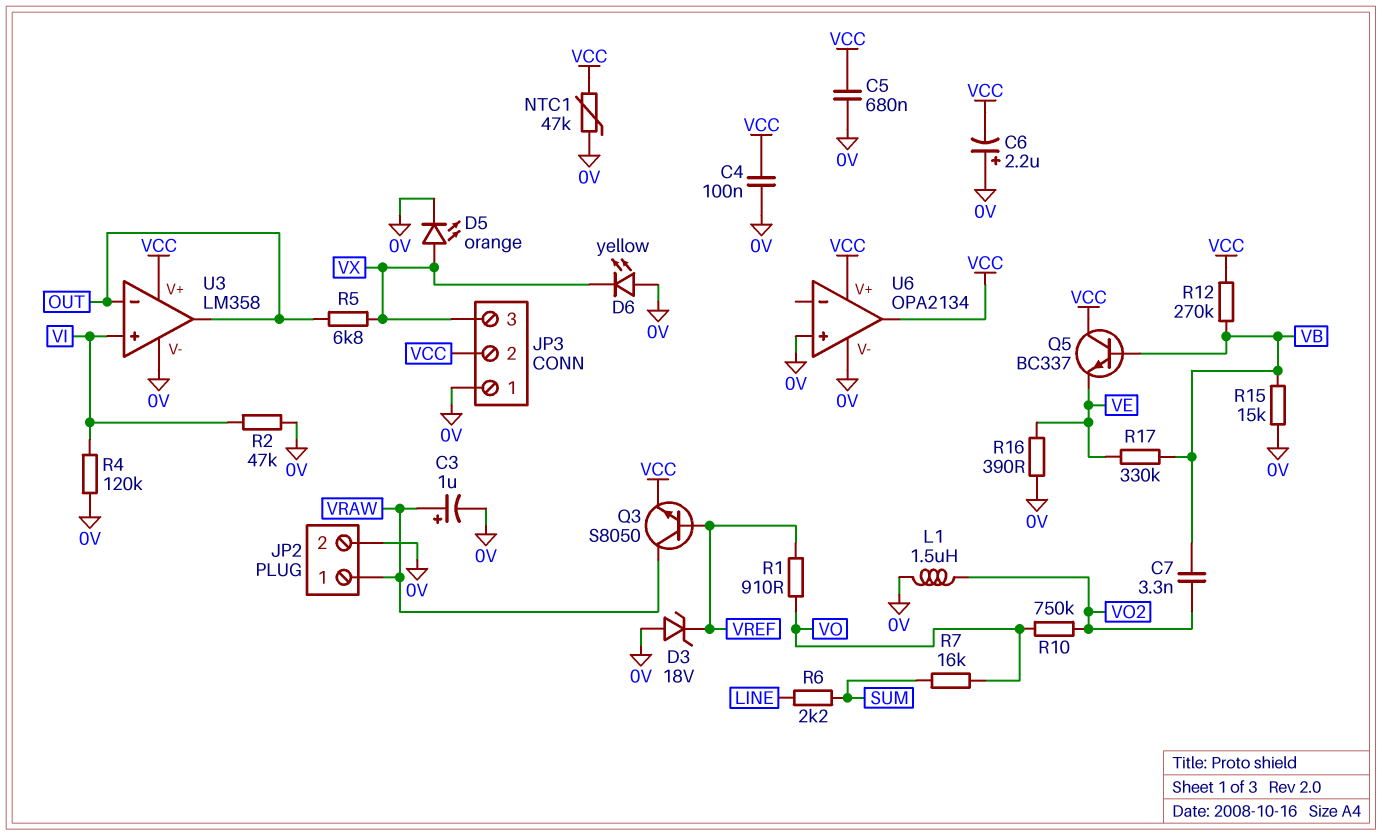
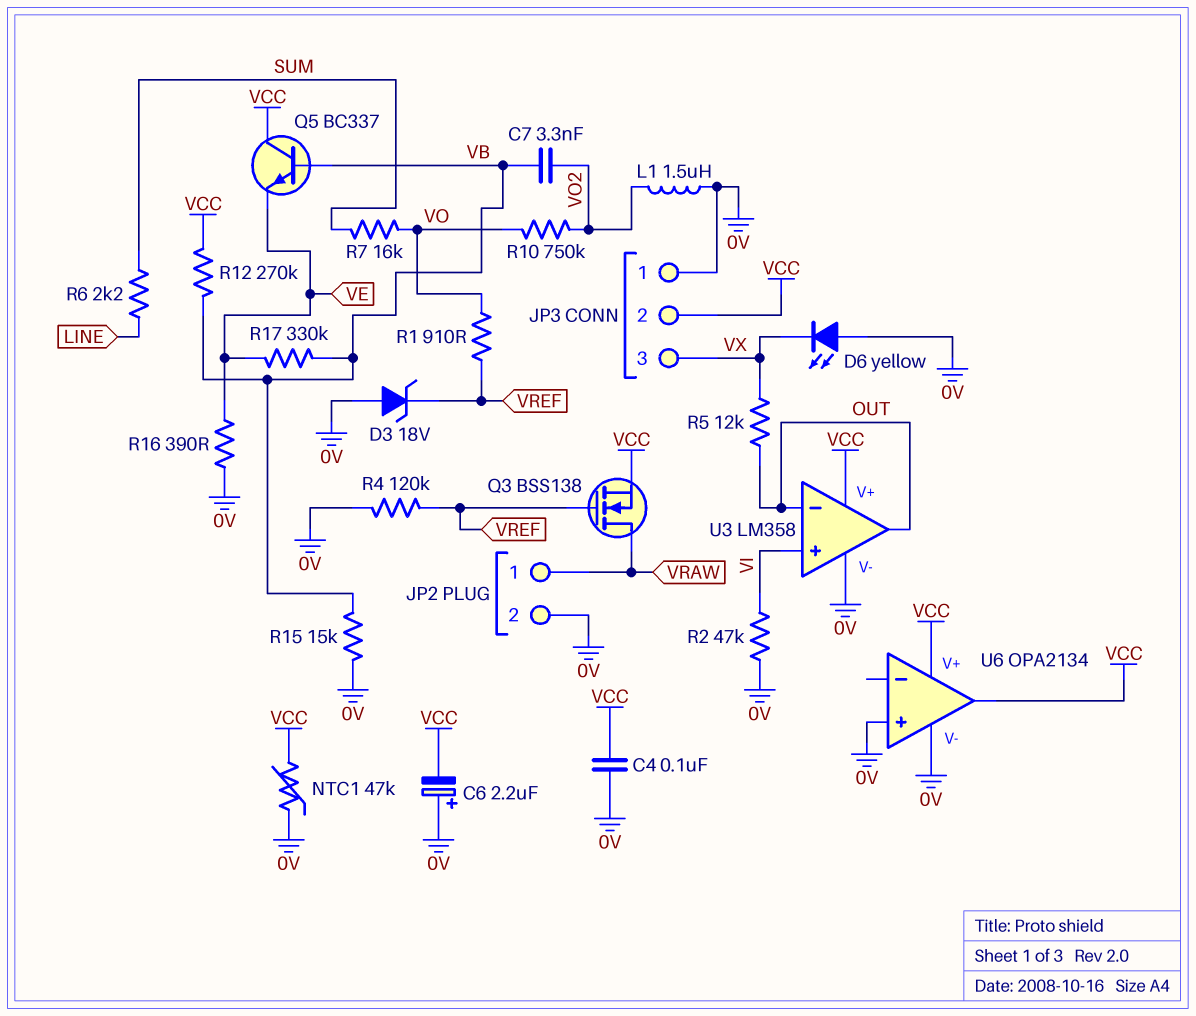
C3: 1uF (plus VRAW, minus 0V) -> none
C5: 680nF (0V, VCC) -> none
D5: LED orange (A VX, K 0V) -> none
Q3: NPN S8050 (B VREF, C VRAW, E VCC) -> NMOS BSS138 (G VREF, D VRAW, S VCC)
R4: 120k (0V, VI) -> 120k (0V, VREF)
R5: 6.8k (OUT, VX) -> 12k (OUT, VX)

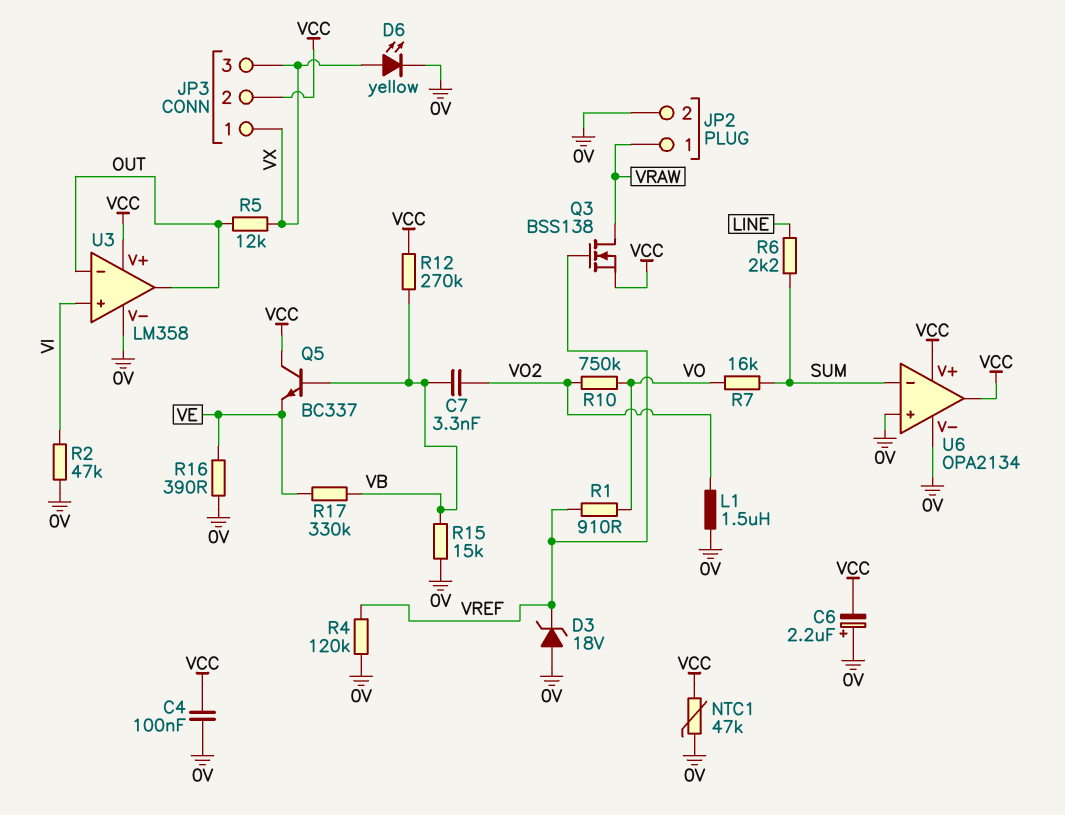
D6: LED yellow (A 0V, K VX) -> LED yellow (A VX, K 0V)
JP3 pin 1: 0V -> VX
U6 pin in-: none -> SUM

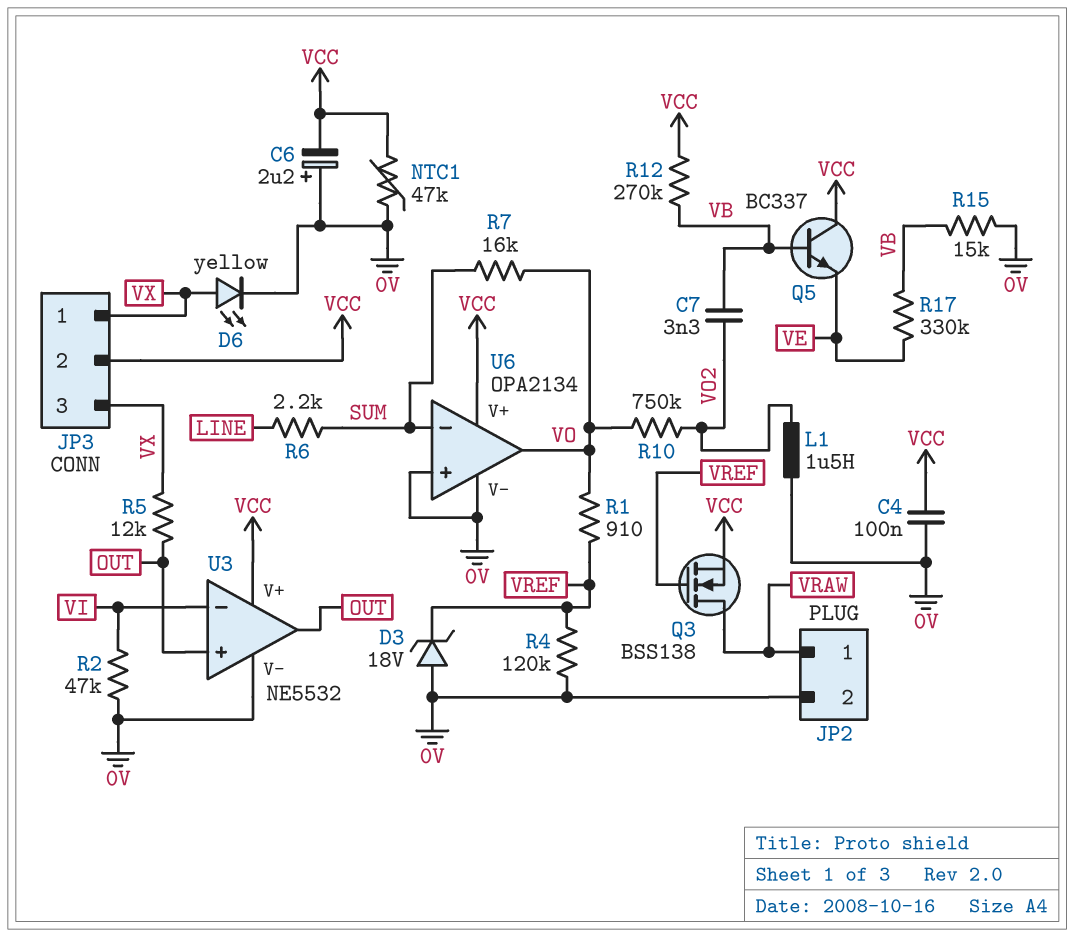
R16: 390 (0V, VE) -> none
U3: LM358 -> NE5532
U3 pin in+: VI -> OUT
U3 pin in-: OUT -> VI
U6 pin out: VCC -> VO

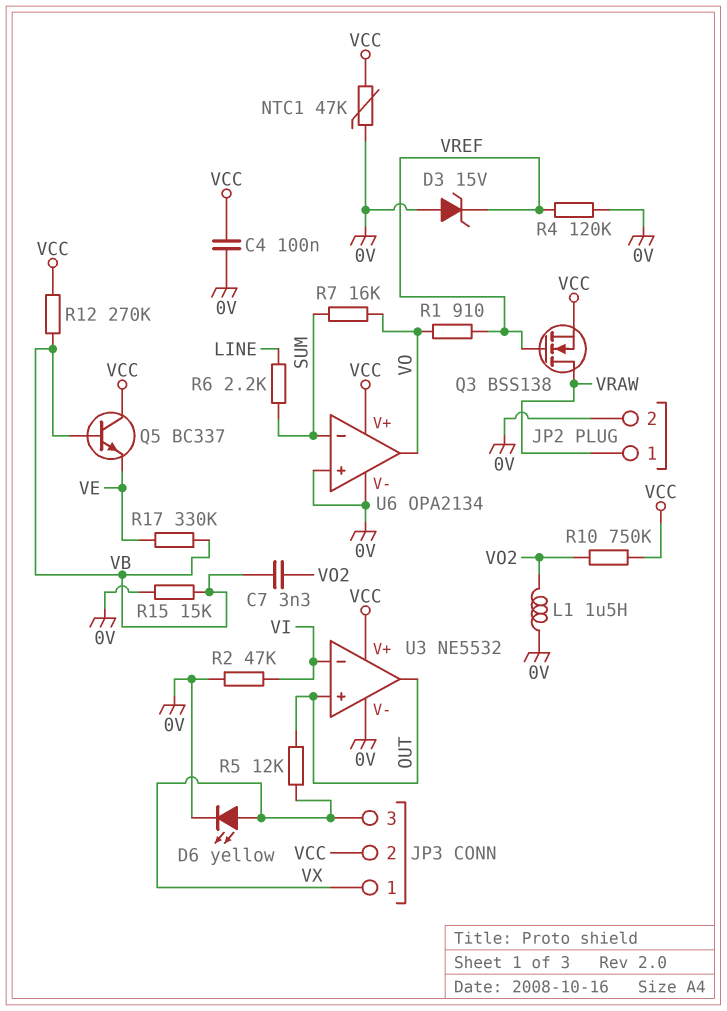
C6: 2.2uF (plus 0V, minus VCC) -> none
D3: zener 18V (A 0V, K VREF) -> zener 15V (A 0V, K VREF)
R10: 750k (VO, VO2) -> 750k (VCC, VO2)

